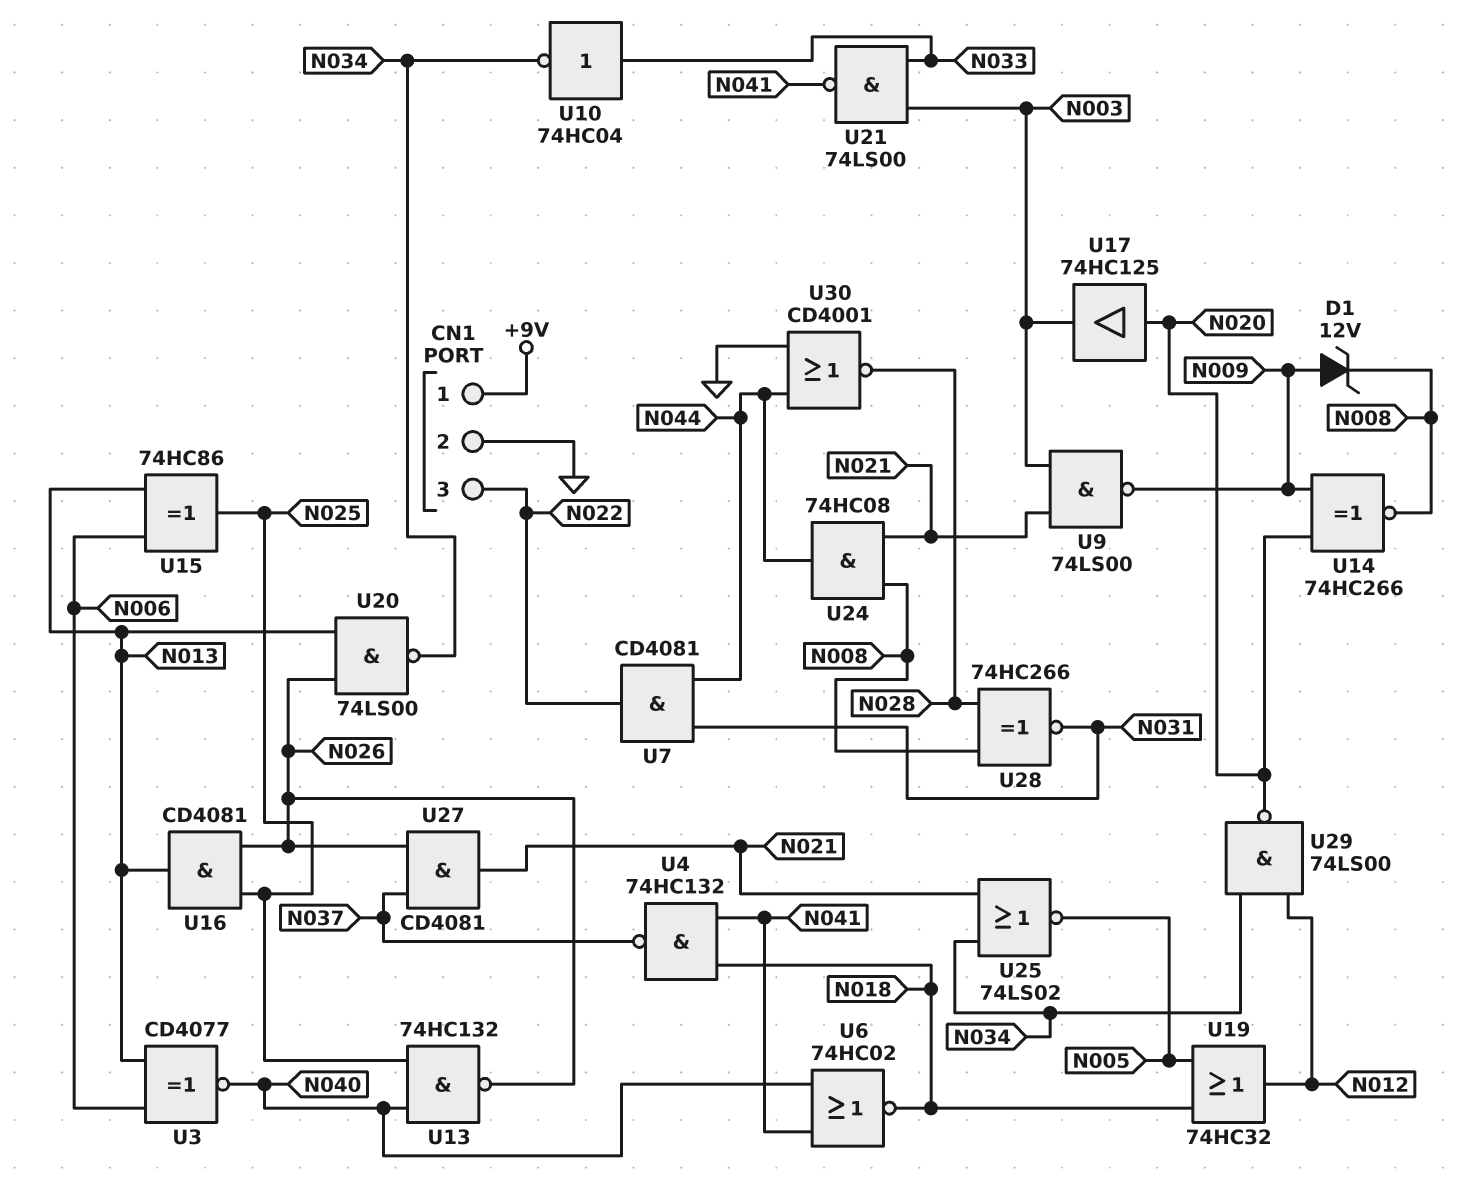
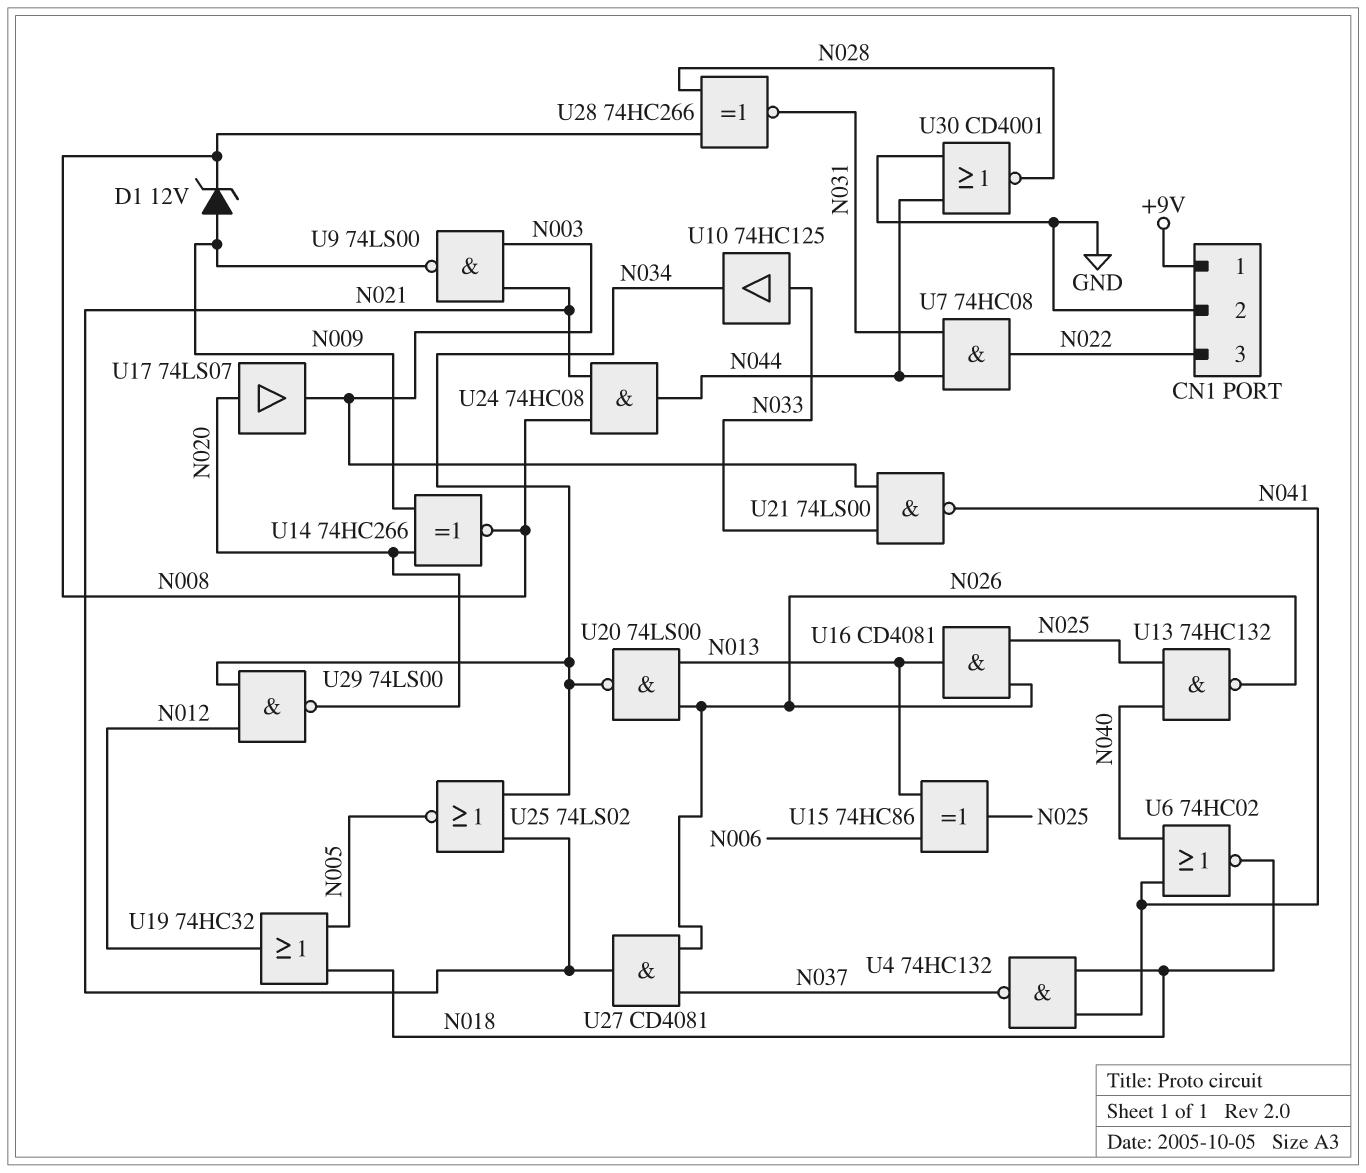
U3: XNOR CD4077 (in N006, in N013, out N040) -> none
U7: AND CD4081 (in N031, in N044, out N022) -> AND 74HC08 (in N031, in N044, out N022)
U10: NOT 74HC04 (in N033, out N034) -> buffer 74HC125 (in N033, out N034)
U17: buffer 74HC125 (in N020, out N003) -> buffer 74LS07 (in N020, out N003)

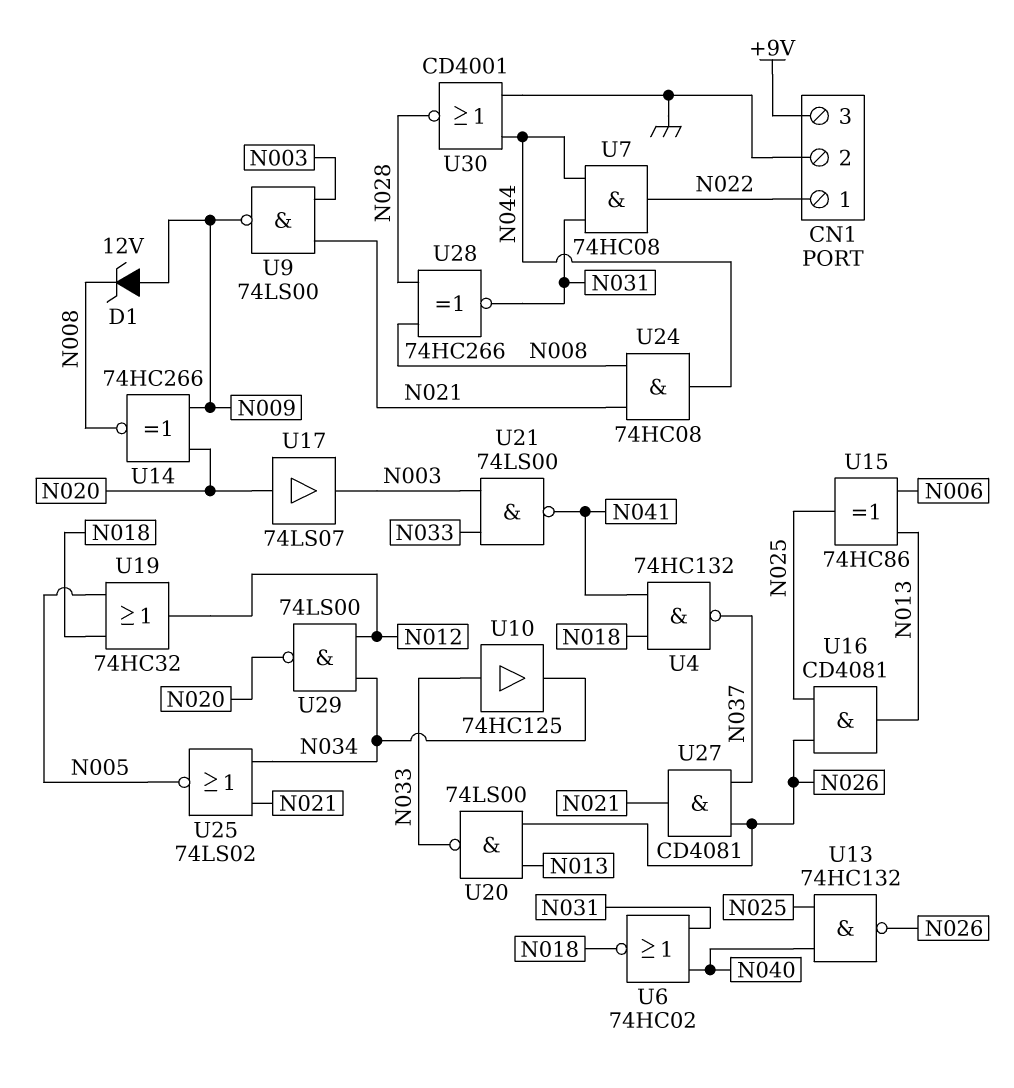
CN1 pin 1: +9V -> N022
CN1 pin 3: N022 -> +9V
U6: NOR 74HC02 (in N040, in N041, out N018) -> NOR 74HC02 (in N031, in N040, out N018)
U20: NAND 74LS00 (in N013, in N026, out N034) -> NAND 74LS00 (in N013, in N026, out N033)

